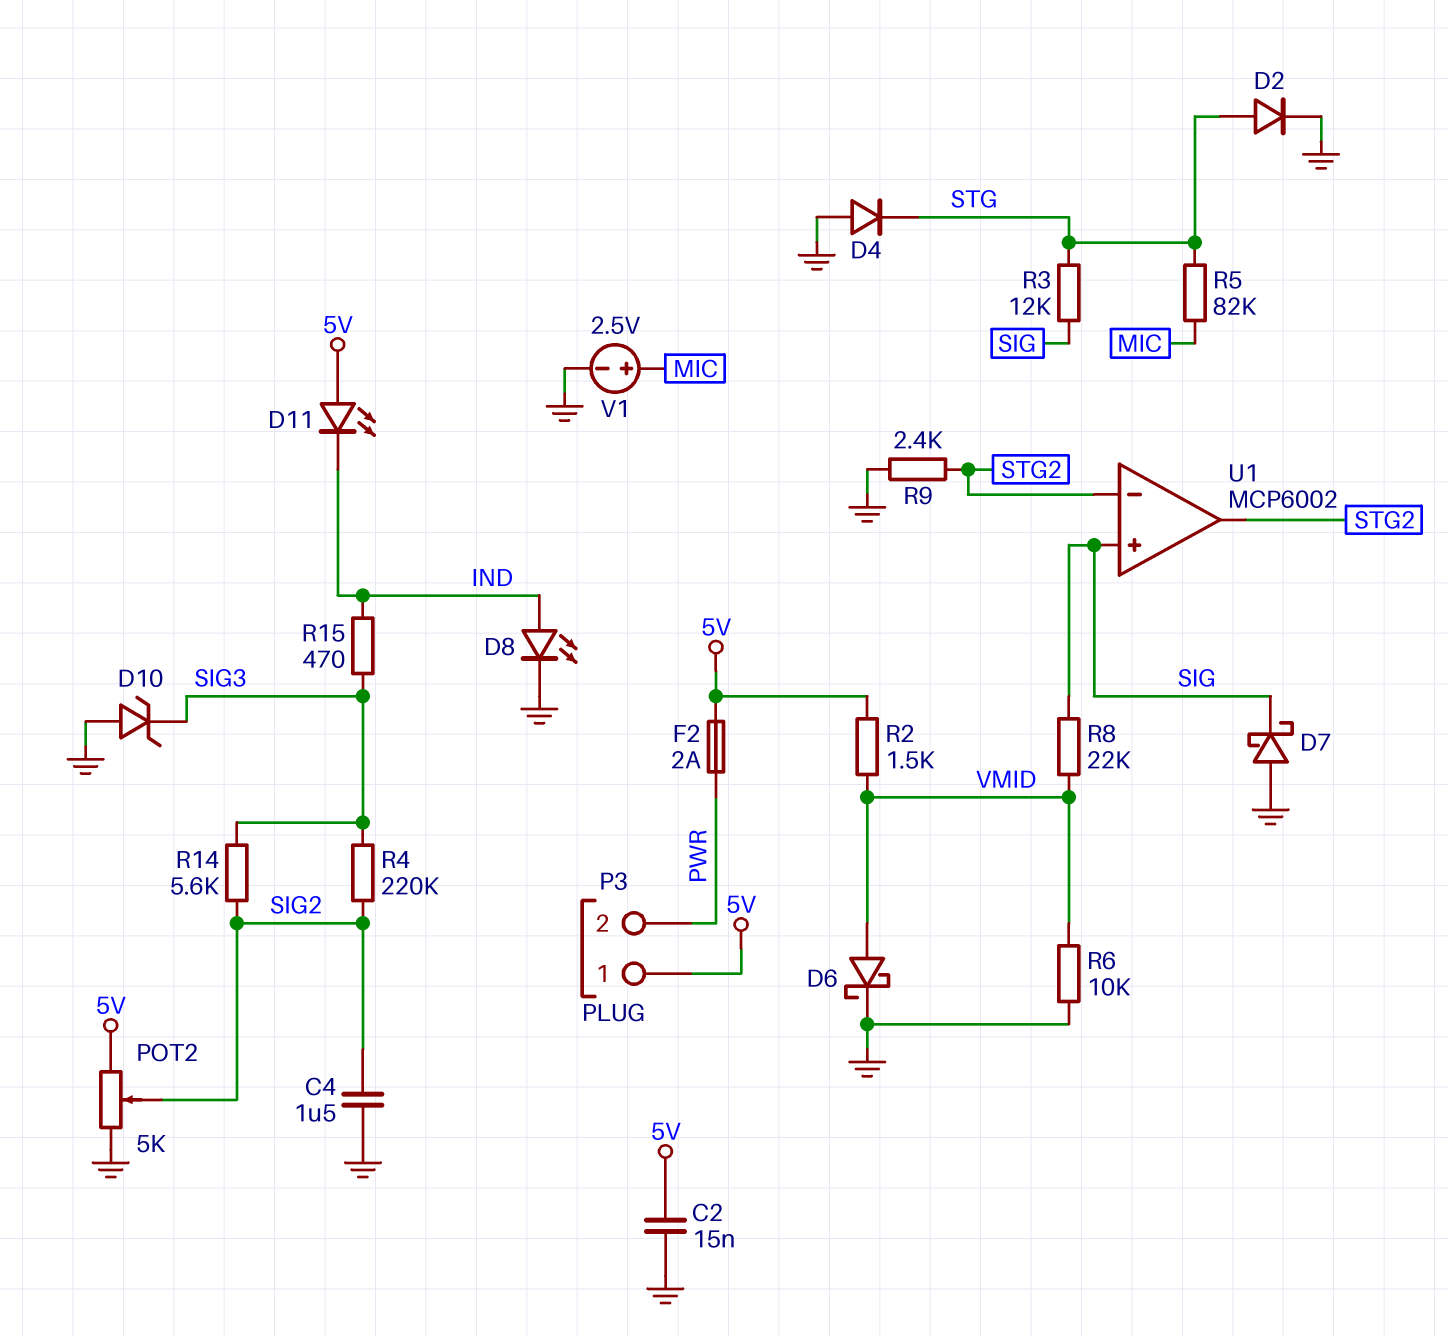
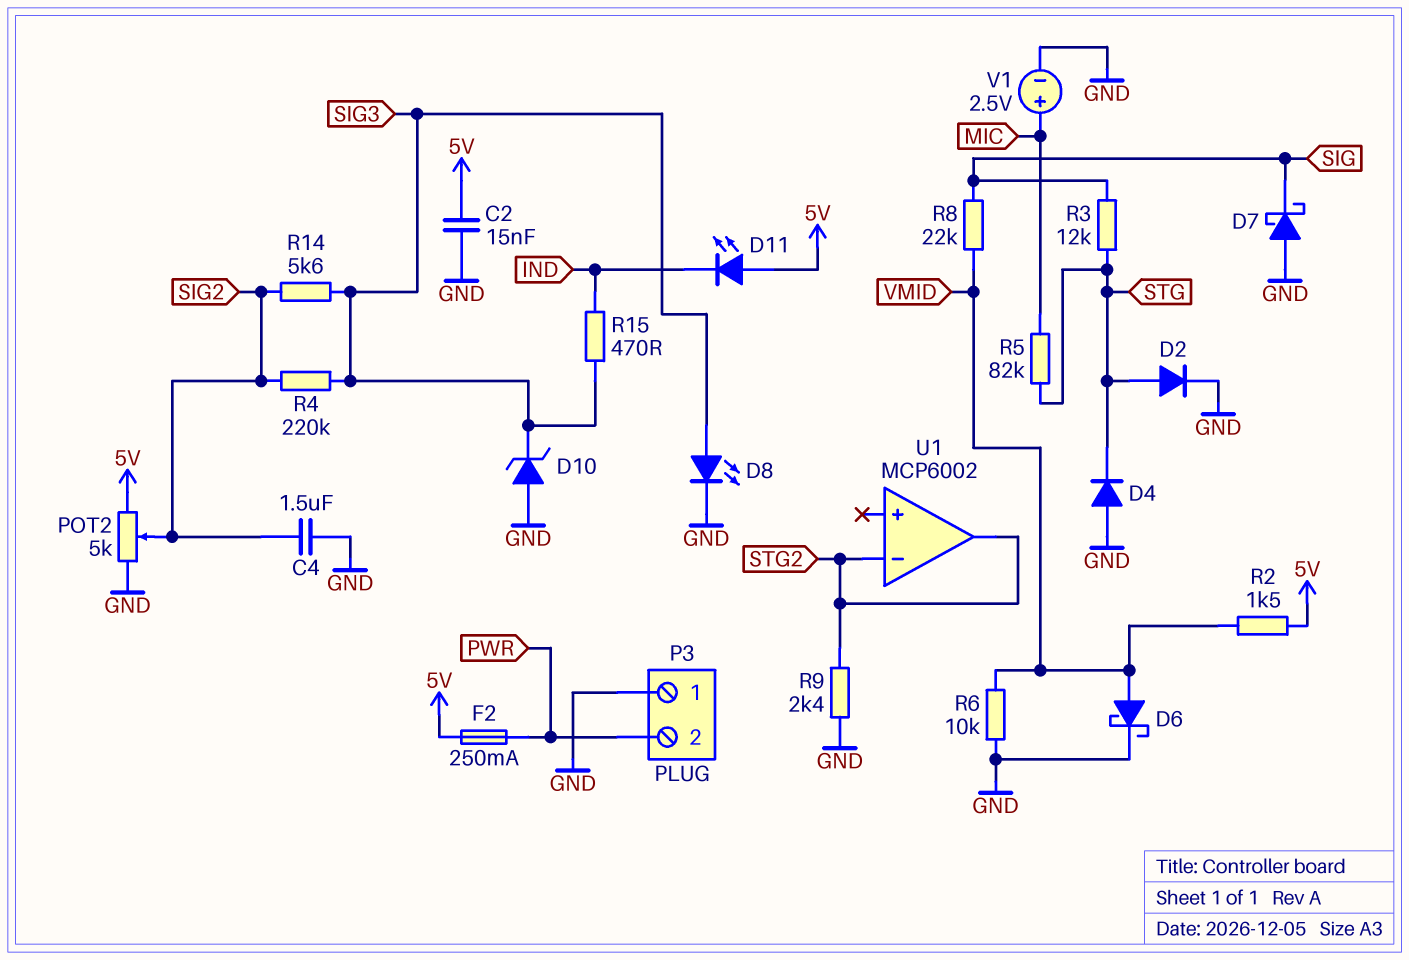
D8: LED (A IND, K GND) -> LED (A SIG3, K GND)
F2: 2A (5V, PWR) -> 250mA (5V, PWR)
P3 pin 1: 5V -> GND
U1 pin in+: SIG -> none

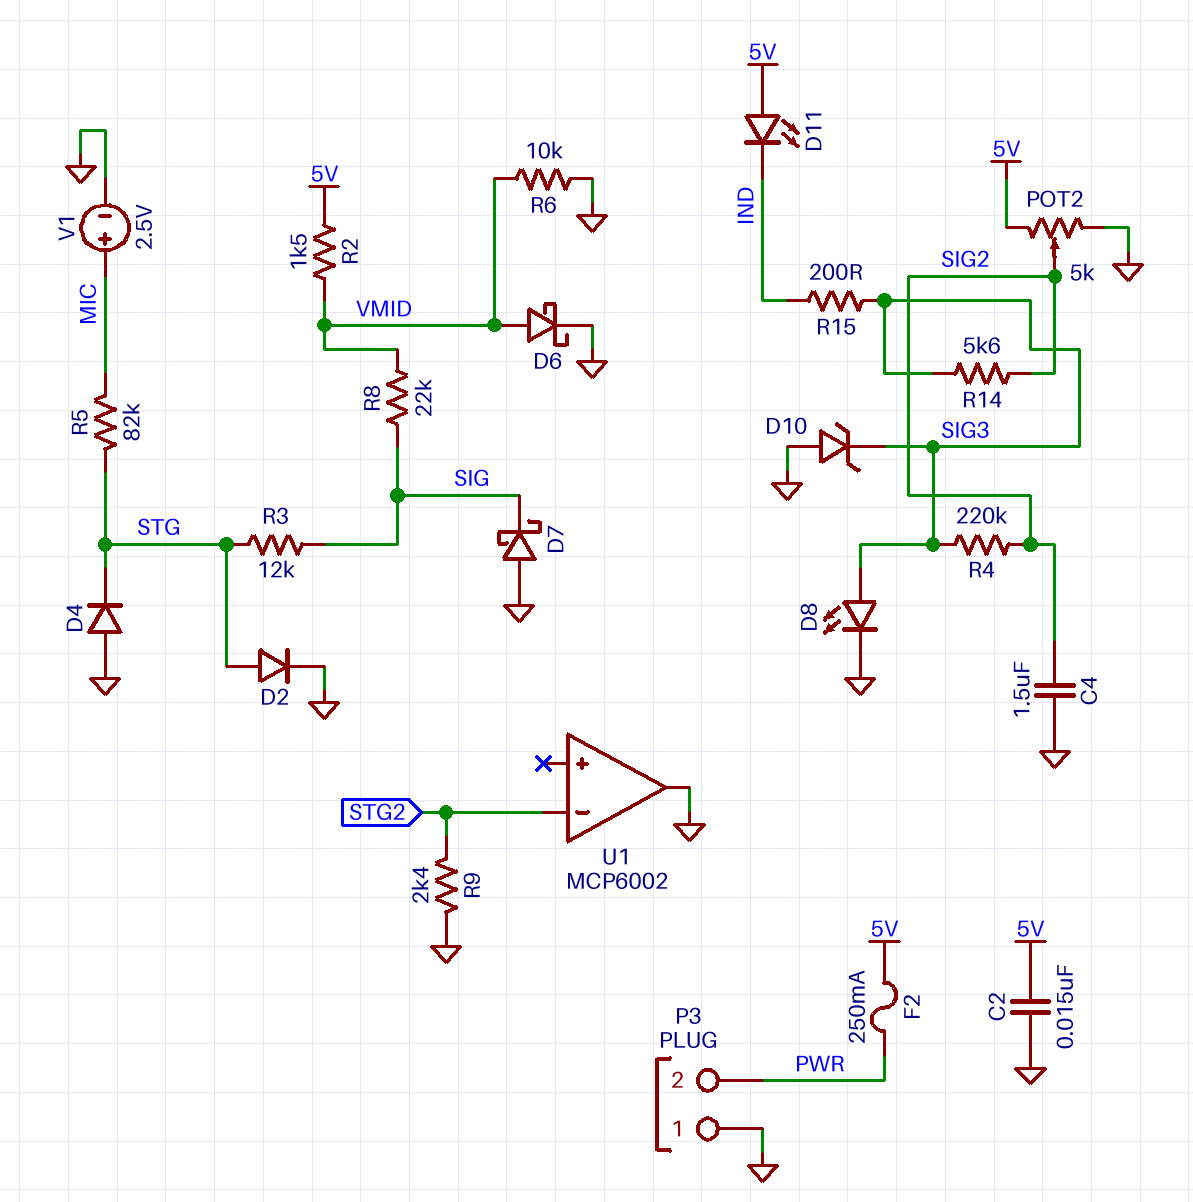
R15: 470 (IND, SIG3) -> 200 (IND, SIG3)
U1 pin out: STG2 -> GND

